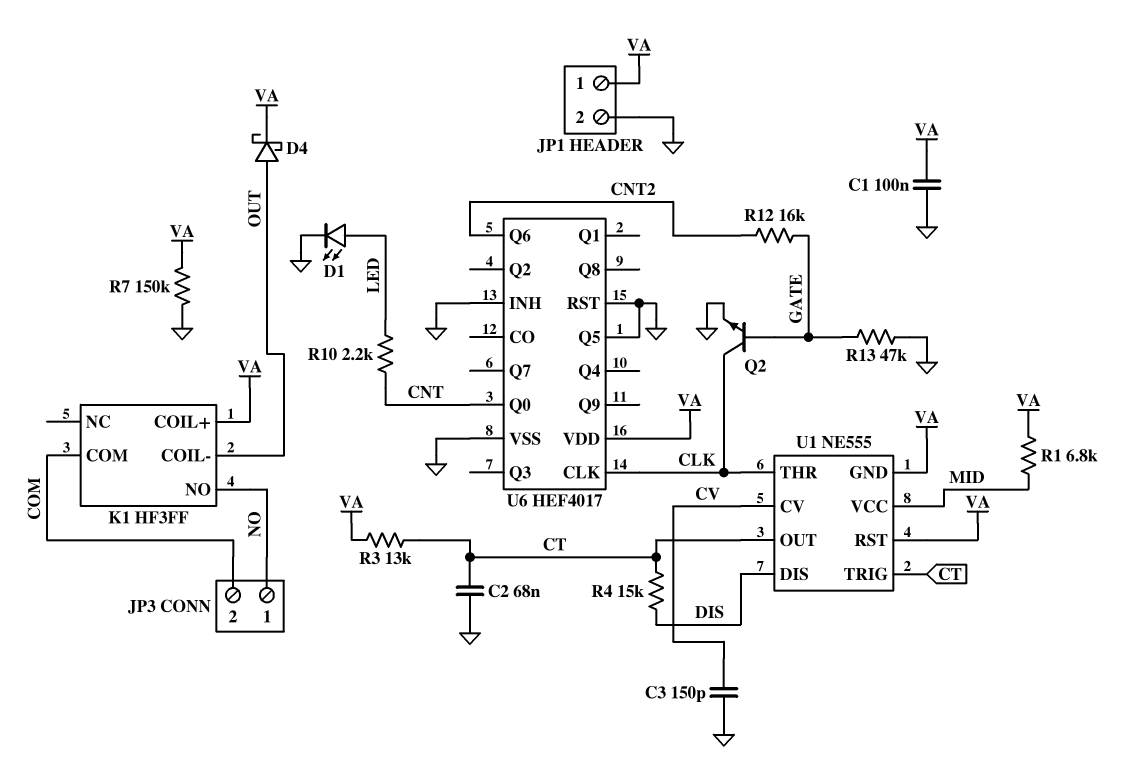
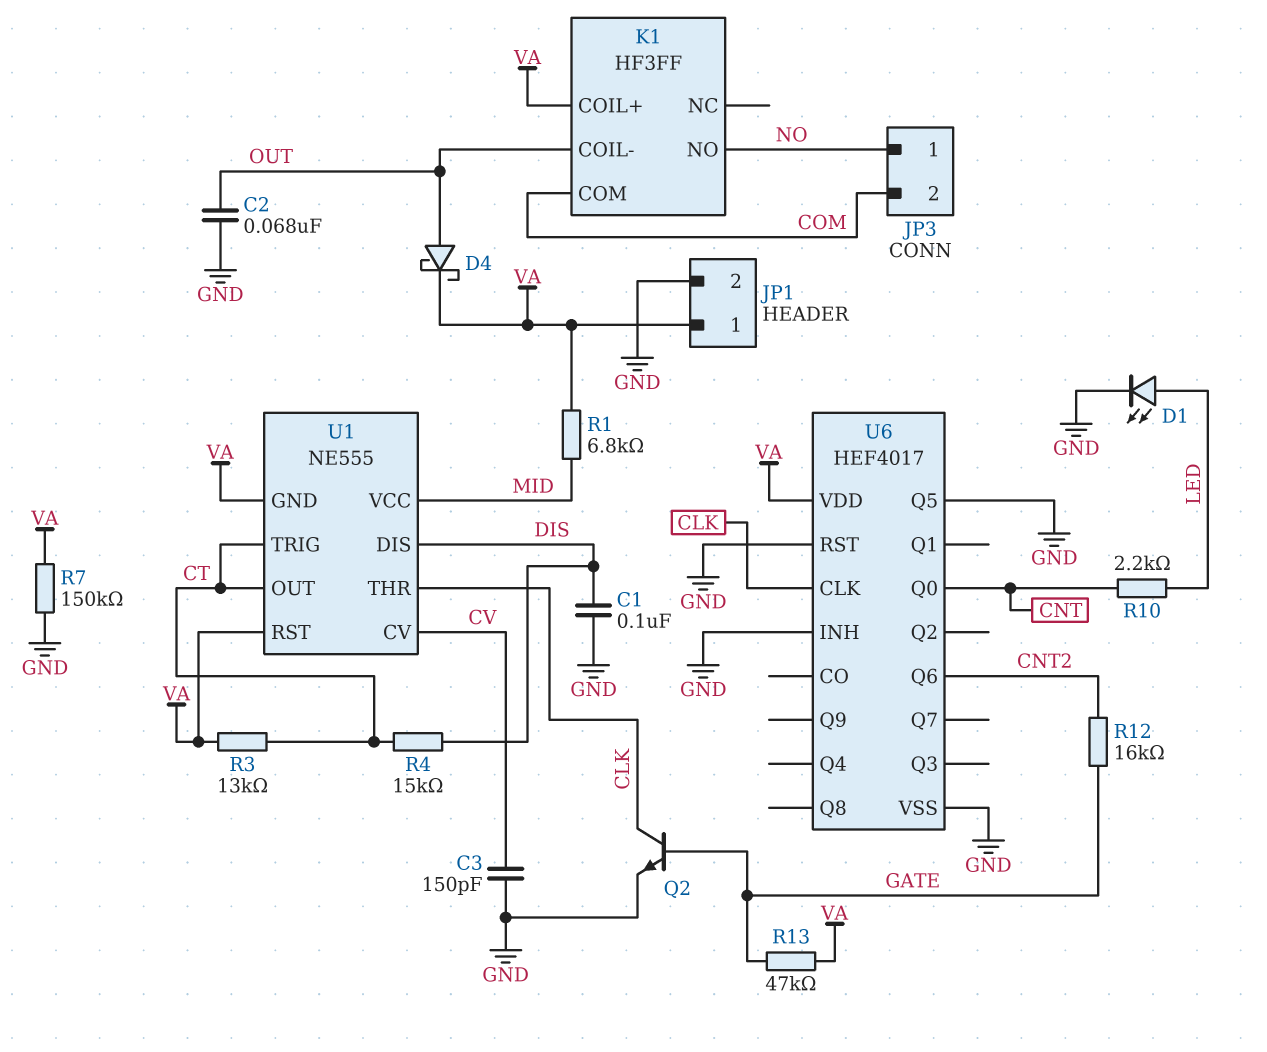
C1: 100nF (GND, VA) -> 100nF (DIS, GND)
C2: 68nF (CT, GND) -> 68nF (GND, OUT)
R13: 47k (GATE, GND) -> 47k (GATE, VA)

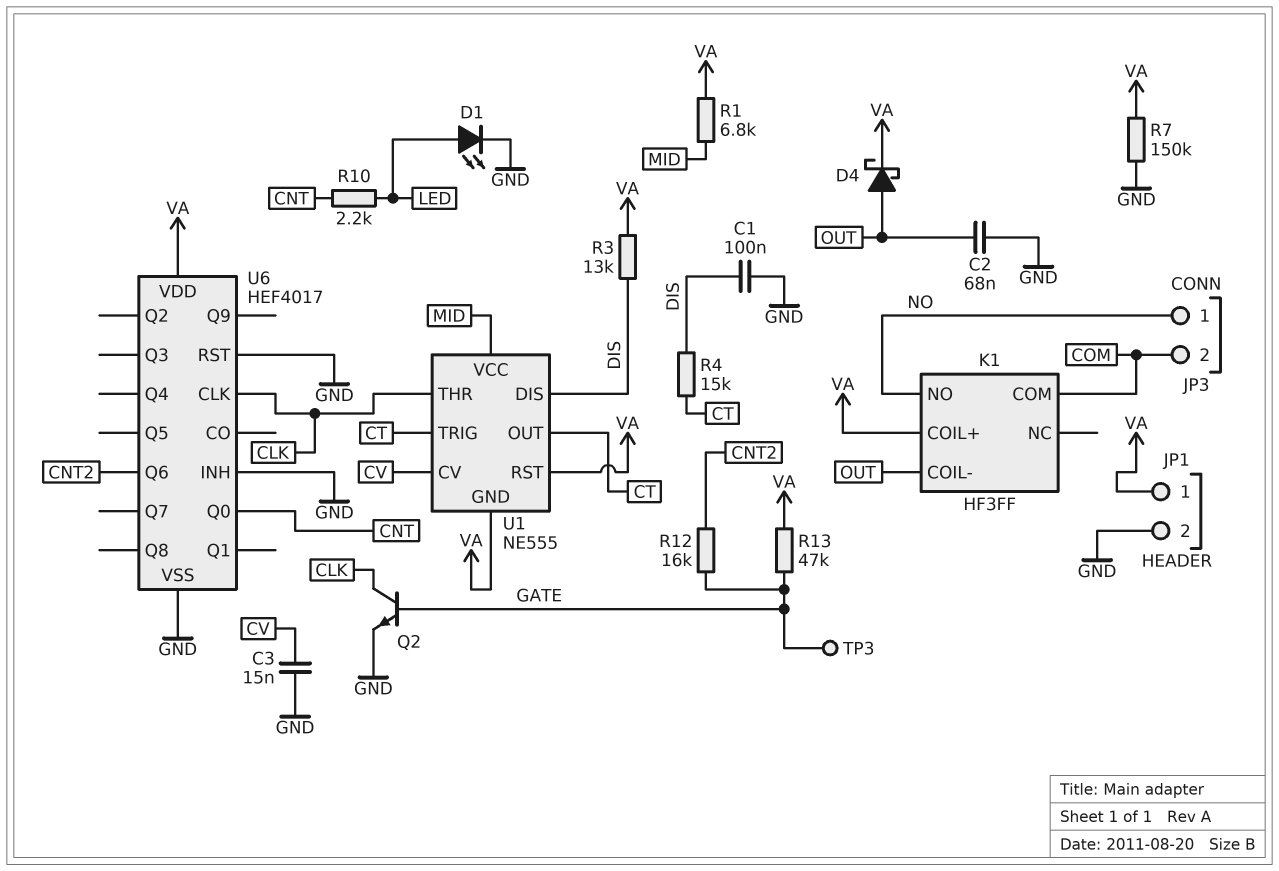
C3: 150pF (CV, GND) -> 15nF (CV, GND)
R3: 13k (CT, VA) -> 13k (DIS, VA)
TP3: none -> test point (GATE)
U6 pin Q5: GND -> none

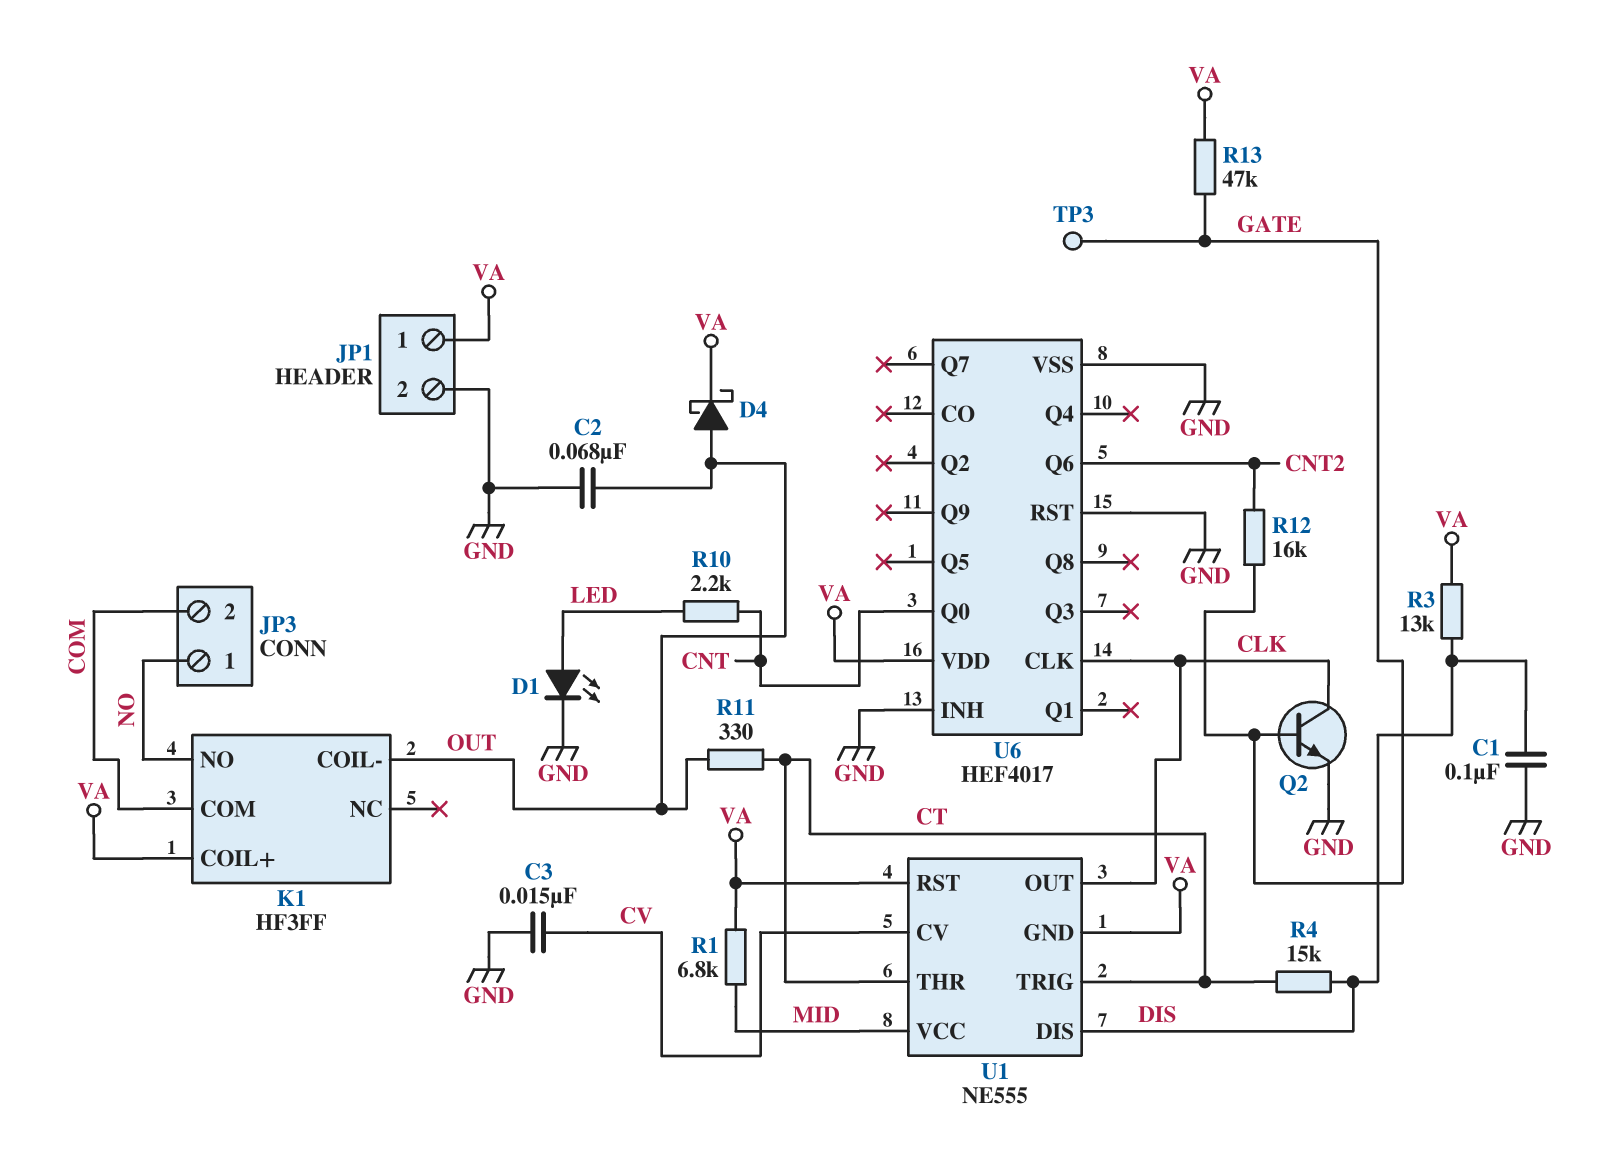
R7: 150k (GND, VA) -> none
R11: none -> 330 (CT, OUT)
U1 pin OUT: CT -> CLK
U1 pin THR: CLK -> CT

